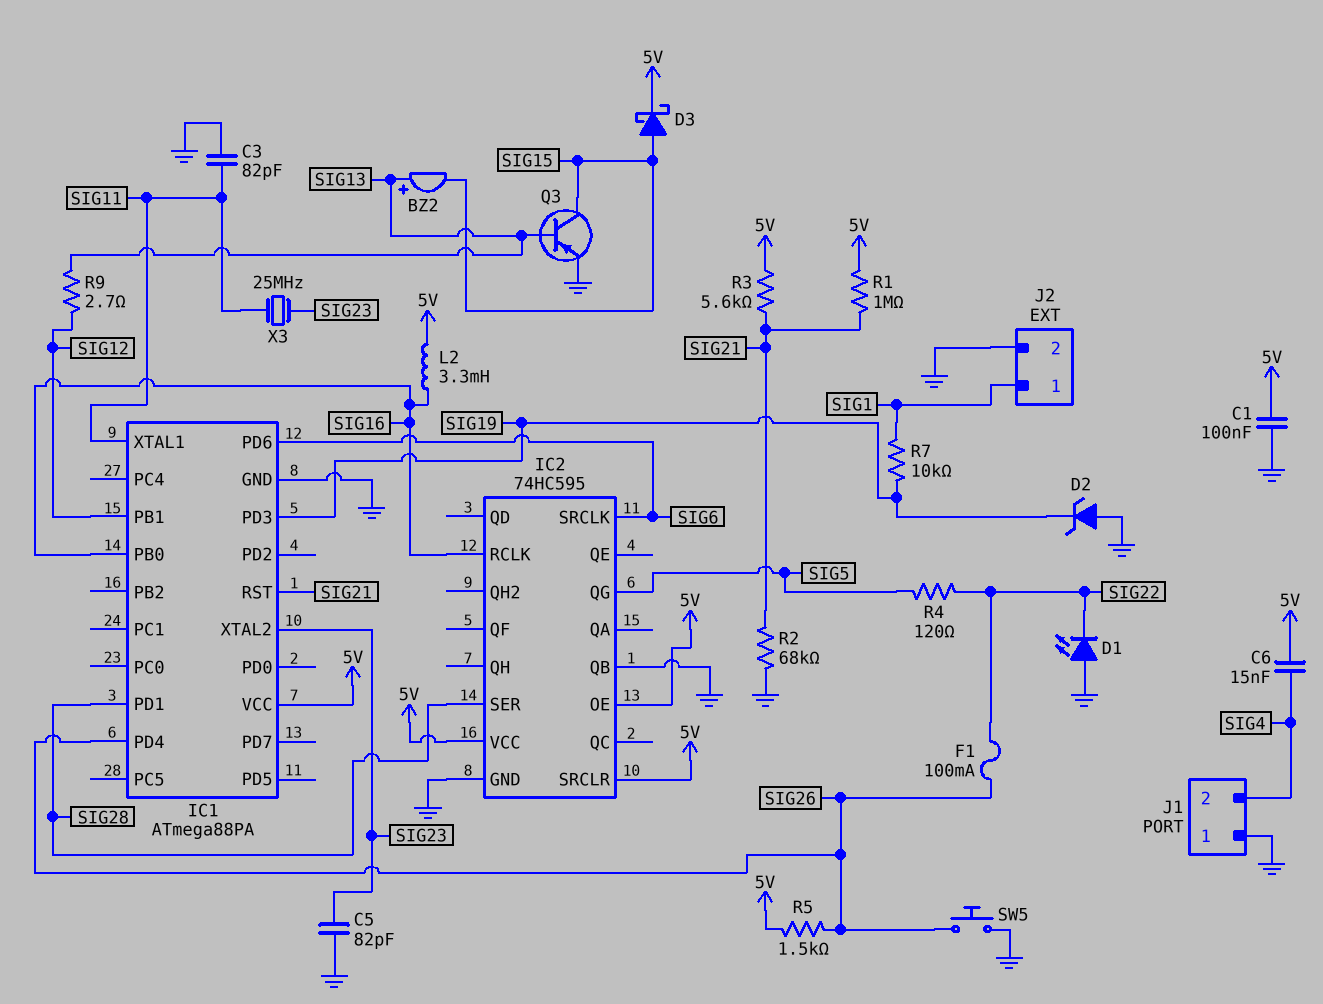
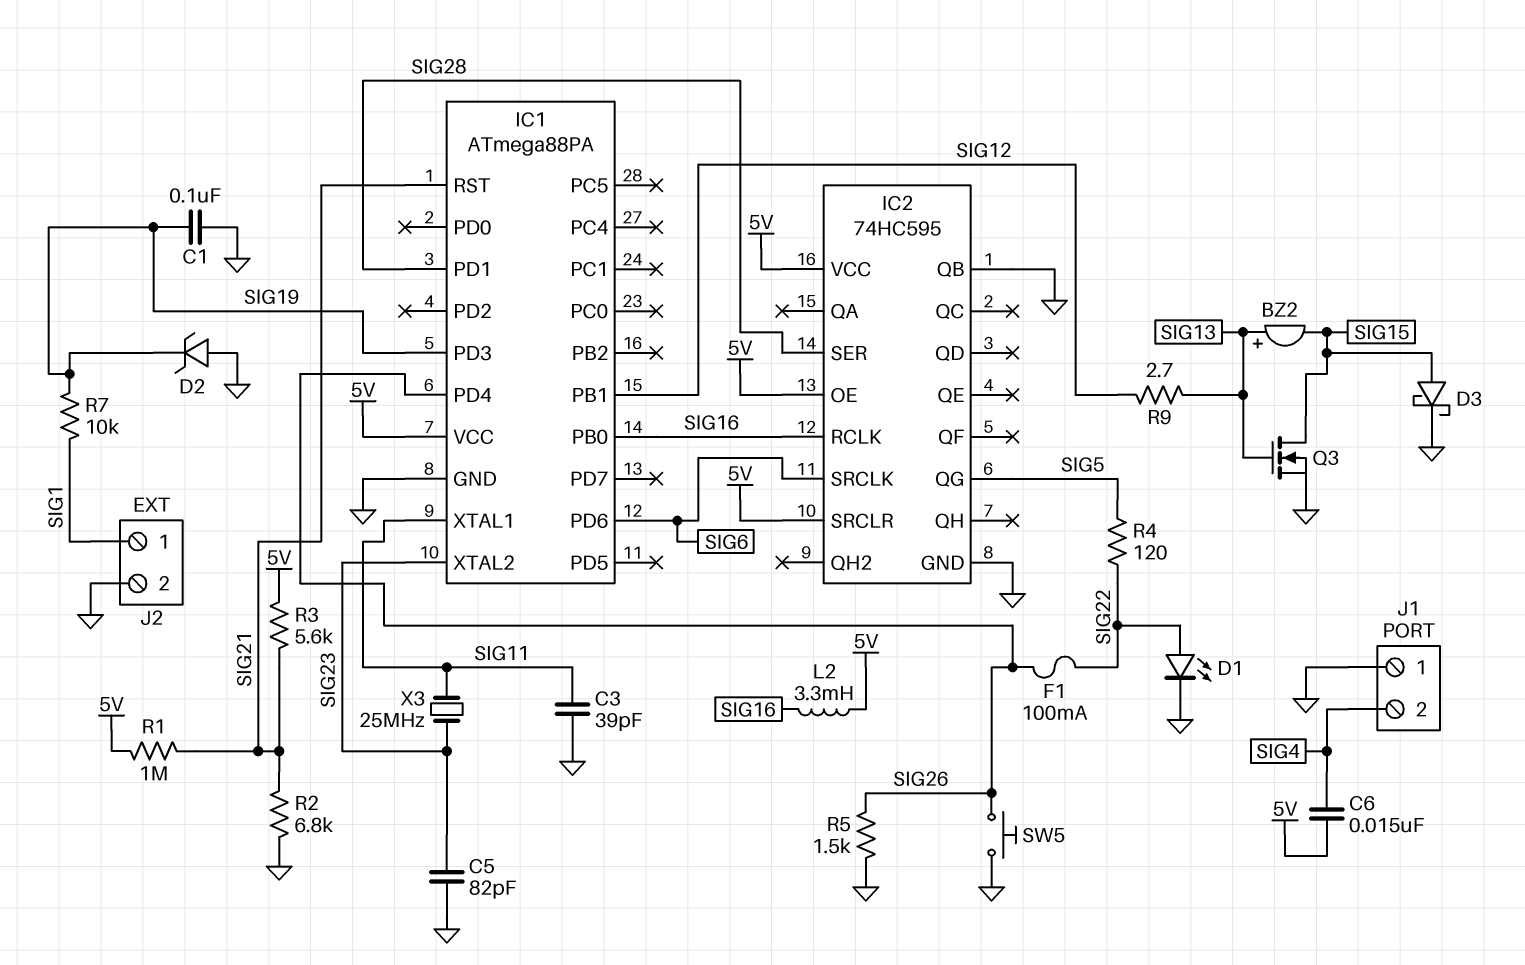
C1: 100nF (5V, GND) -> 100nF (GND, SIG19)
C3: 82pF (GND, SIG11) -> 39pF (GND, SIG11)
D1: LED (A GND, K SIG22) -> LED (A SIG22, K GND)
D3: schottky (A SIG15, K 5V) -> schottky (A SIG15, K GND)
Q3: PNP (B SIG13, C SIG15, E GND) -> NMOS (G SIG13, D SIG15, S GND)
R2: 68k (GND, SIG21) -> 6.8k (GND, SIG21)
R5: 1.5k (5V, SIG26) -> 1.5k (GND, SIG26)

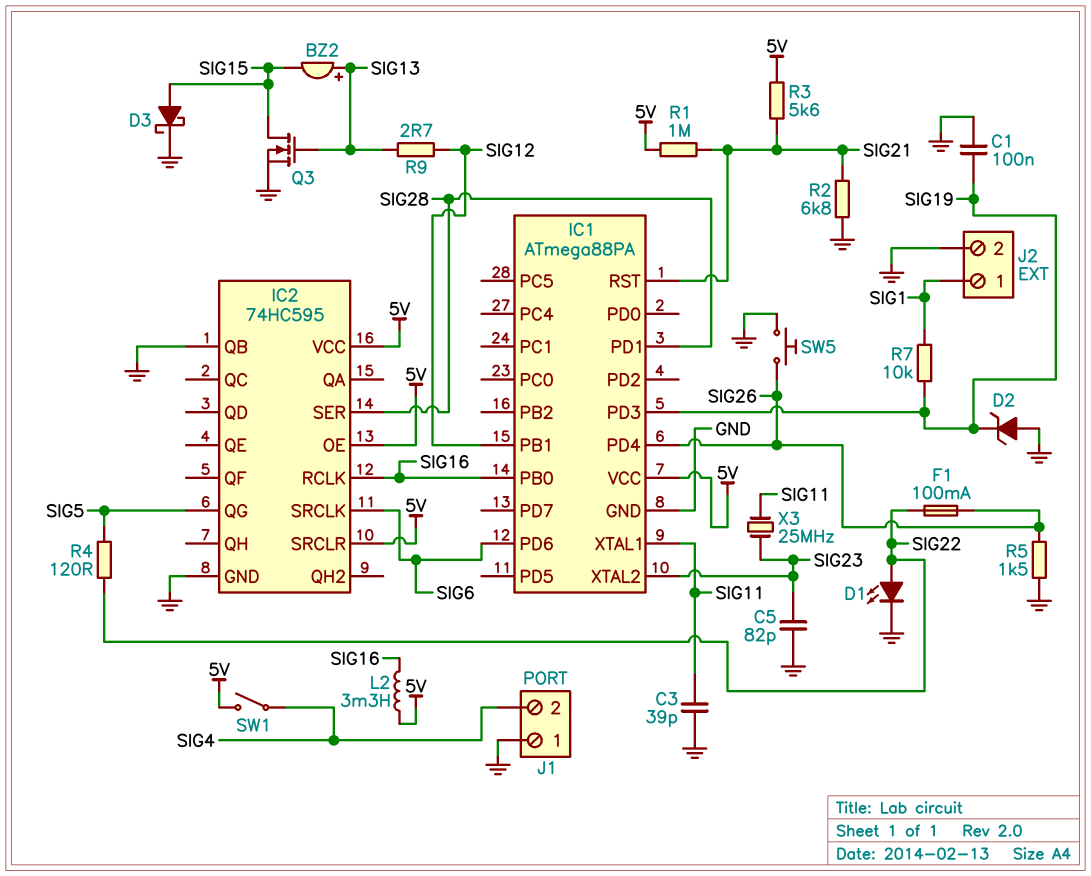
C6: 15nF (5V, SIG4) -> none
SW1: none -> switch (5V, SIG4)

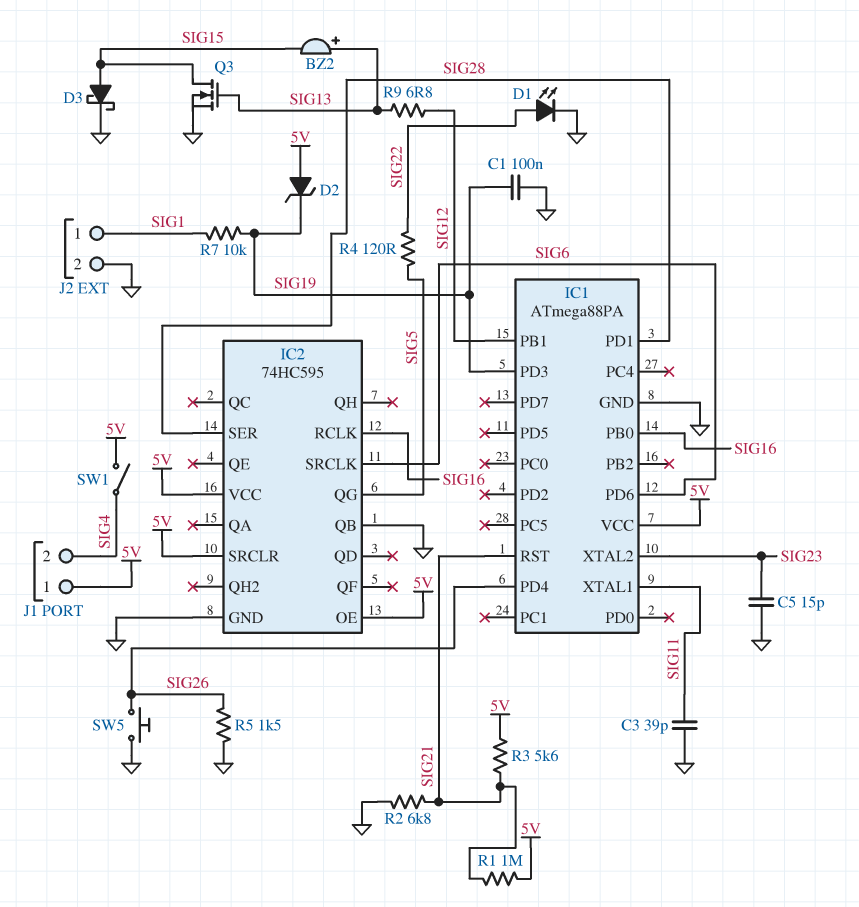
C5: 82pF (GND, SIG23) -> 15pF (GND, SIG23)
D2: zener (A GND, K SIG19) -> zener (A 5V, K SIG19)
F1: 100mA (SIG22, SIG26) -> none
J1 pin 1: GND -> 5V
L2: 3.3mH (5V, SIG16) -> none
R9: 2.7 (SIG12, SIG13) -> 6.8 (SIG12, SIG13)
X3: 25MHz (SIG11, SIG23) -> none

